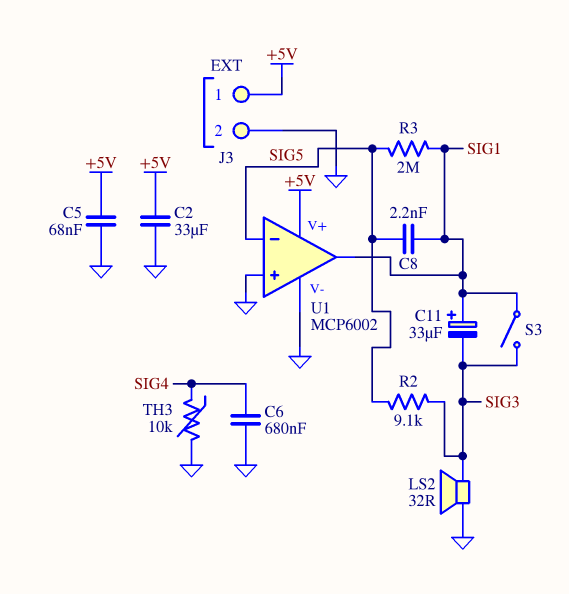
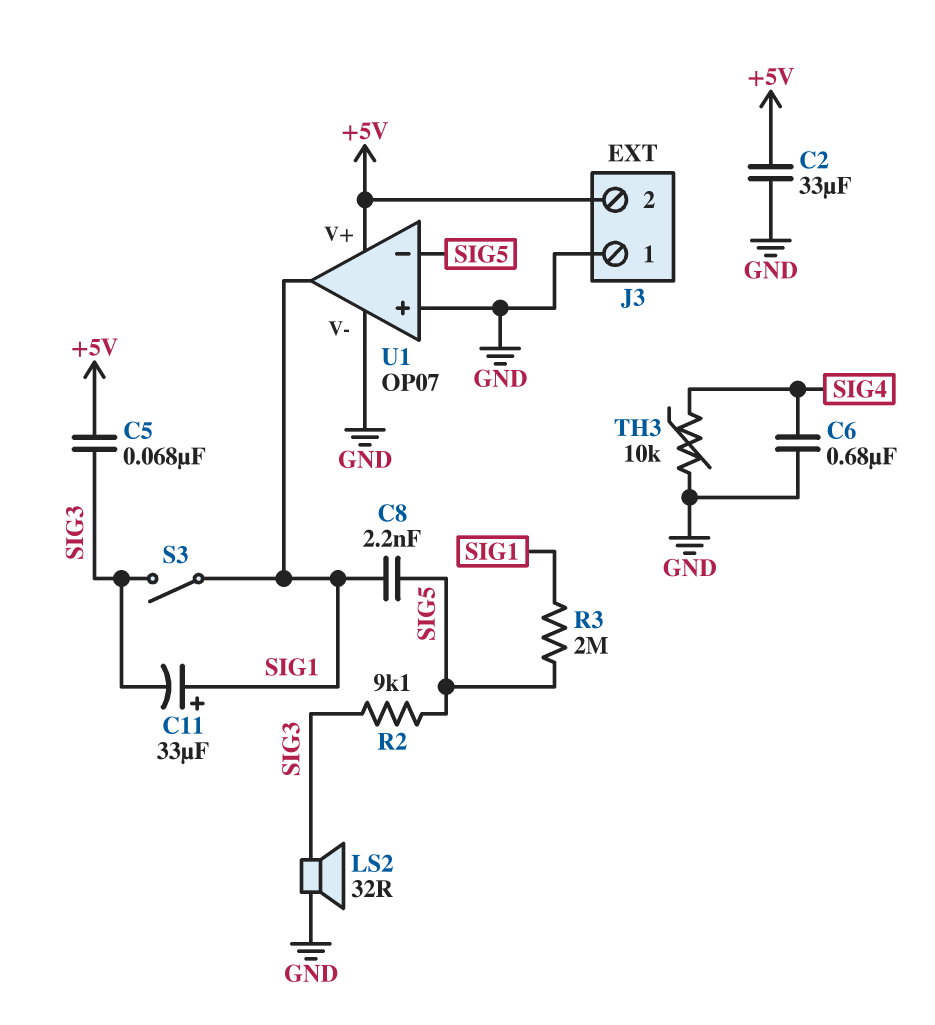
C5: 68nF (+5V, GND) -> 68nF (+5V, SIG3)
J3 pin 1: +5V -> GND
J3 pin 2: GND -> +5V
U1: MCP6002 -> OP07

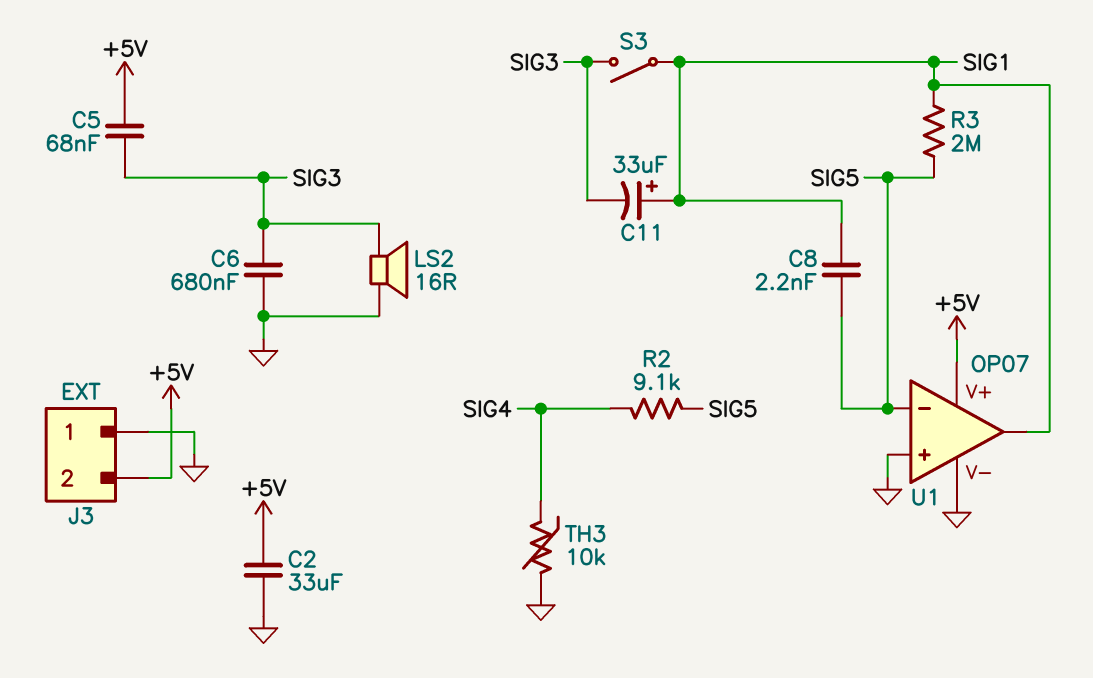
C6: 680nF (GND, SIG4) -> 680nF (GND, SIG3)
LS2: speaker 32R (GND, SIG3) -> speaker 16R (GND, SIG3)
R2: 9.1k (SIG3, SIG5) -> 9.1k (SIG4, SIG5)

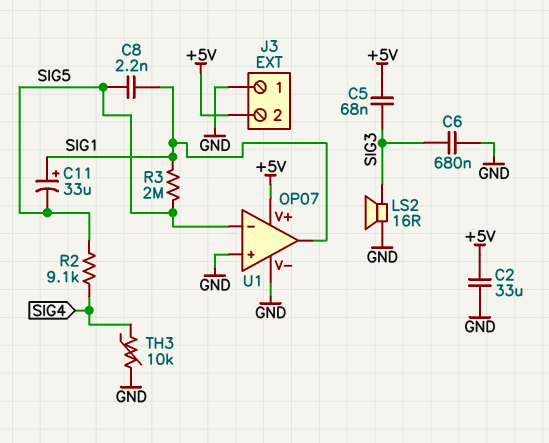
C11: 33uF (plus SIG1, minus SIG3) -> 33uF (plus SIG1, minus SIG5)
S3: switch (SIG1, SIG3) -> none

